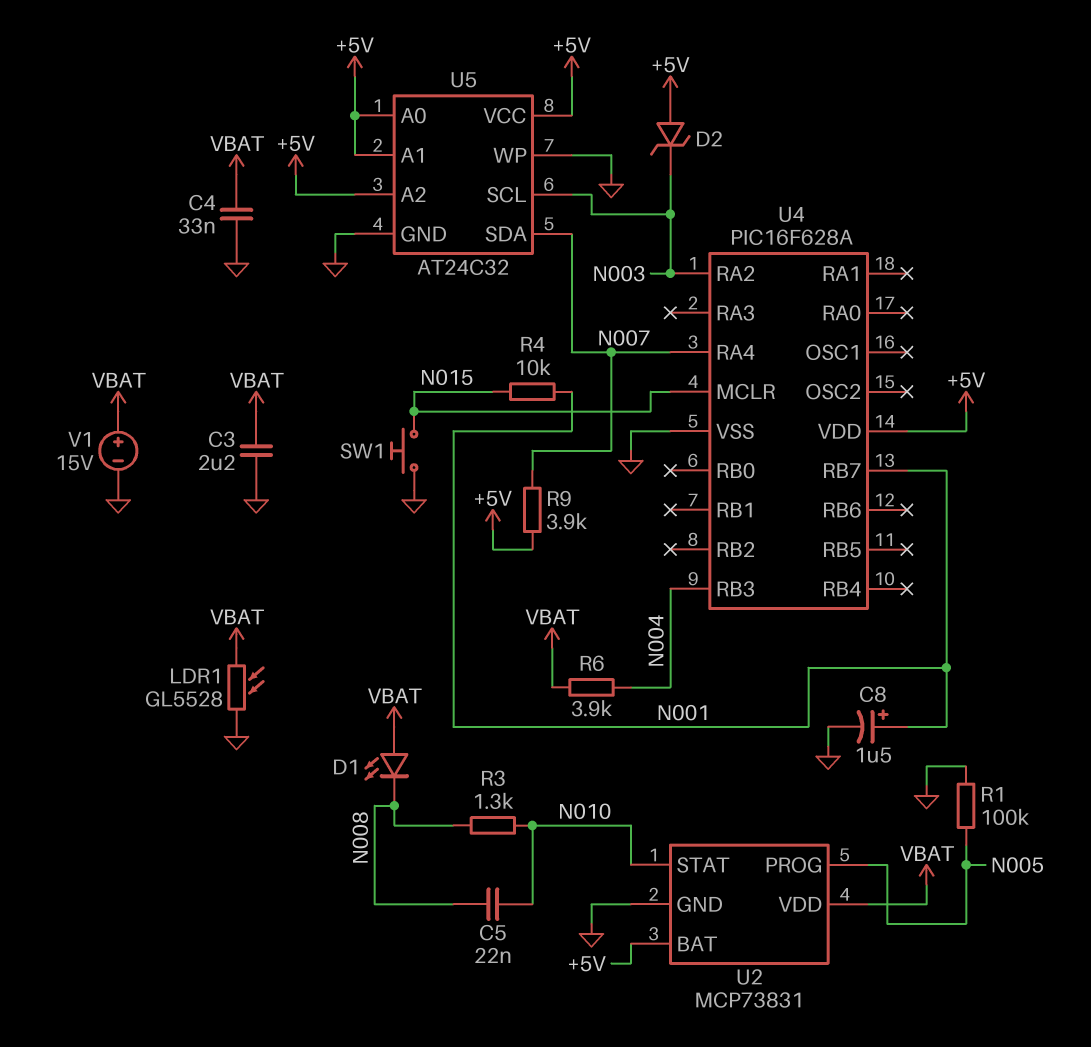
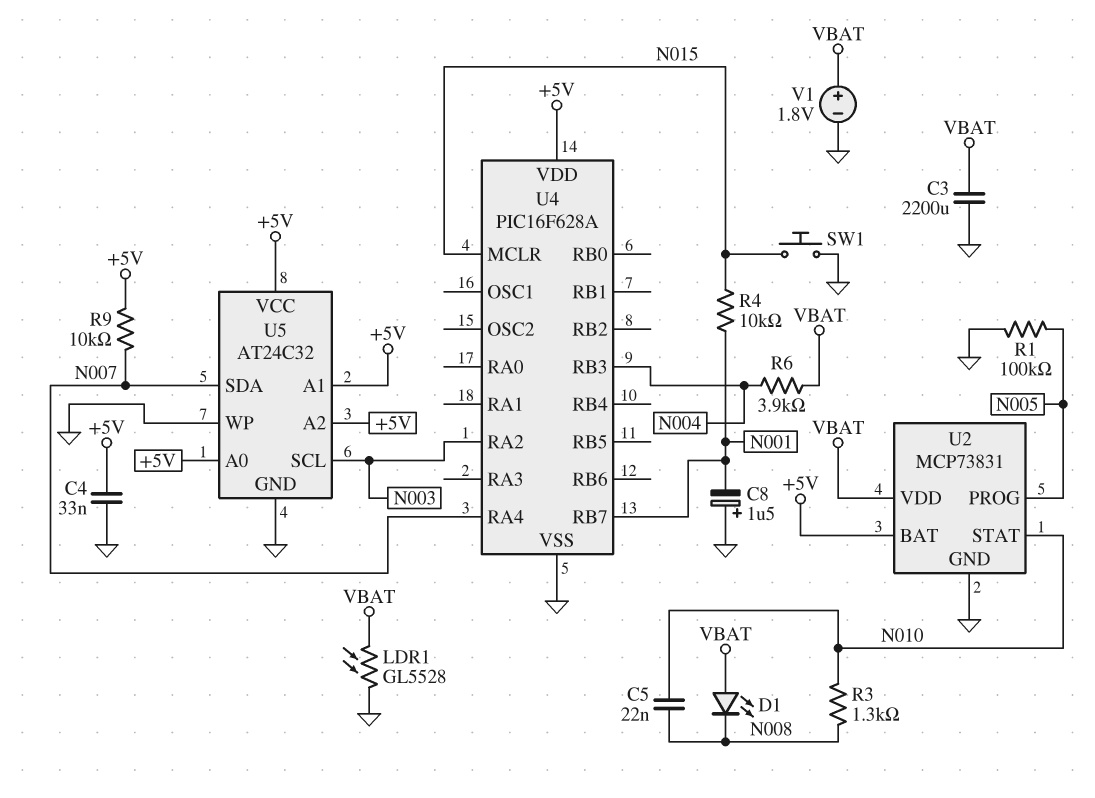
C3: 2.2uF (GND, VBAT) -> 2200uF (GND, VBAT)
C4: 33nF (GND, VBAT) -> 33nF (+5V, GND)
C8: 1.5uF (plus N001, minus GND) -> 1.5uF (plus GND, minus N001)
D2: zener (A +5V, K N003) -> none
R9: 3.9k (+5V, N007) -> 10k (+5V, N007)
V1: 15V (plus VBAT, minus GND) -> 1.8V (plus VBAT, minus GND)

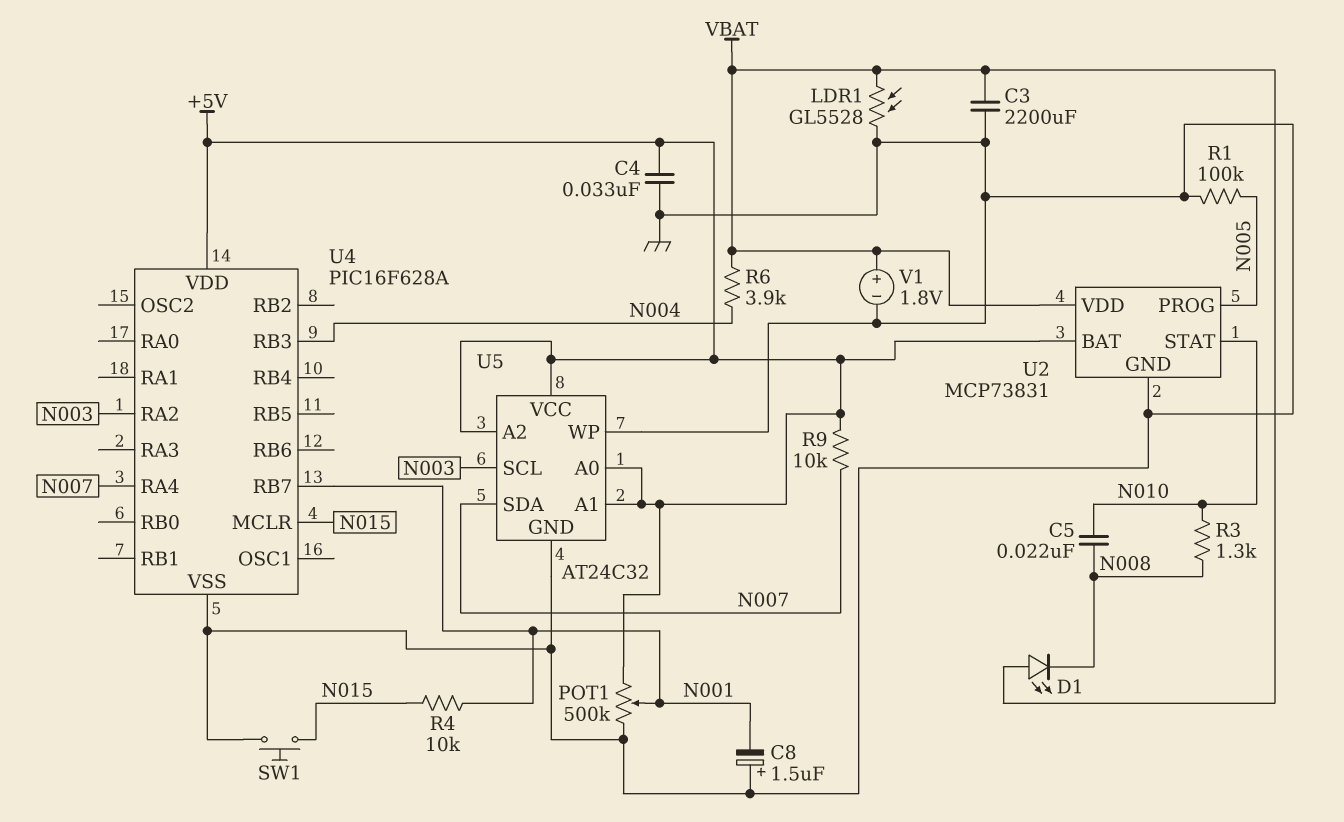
POT1: none -> 500k (+5V, GND, wiper N001)

